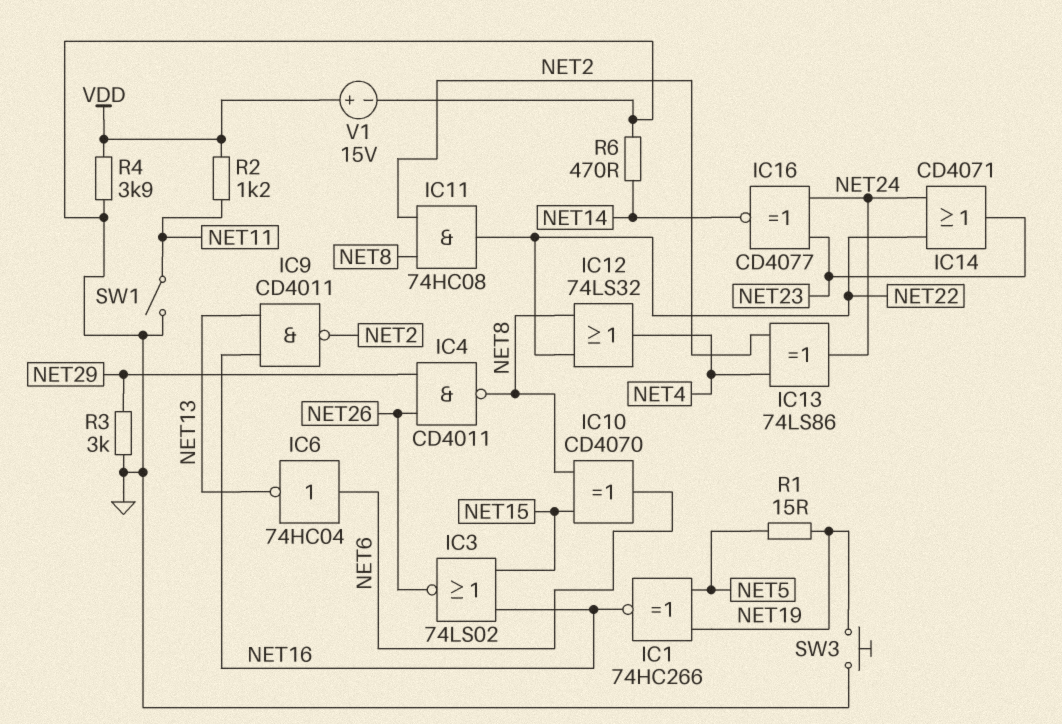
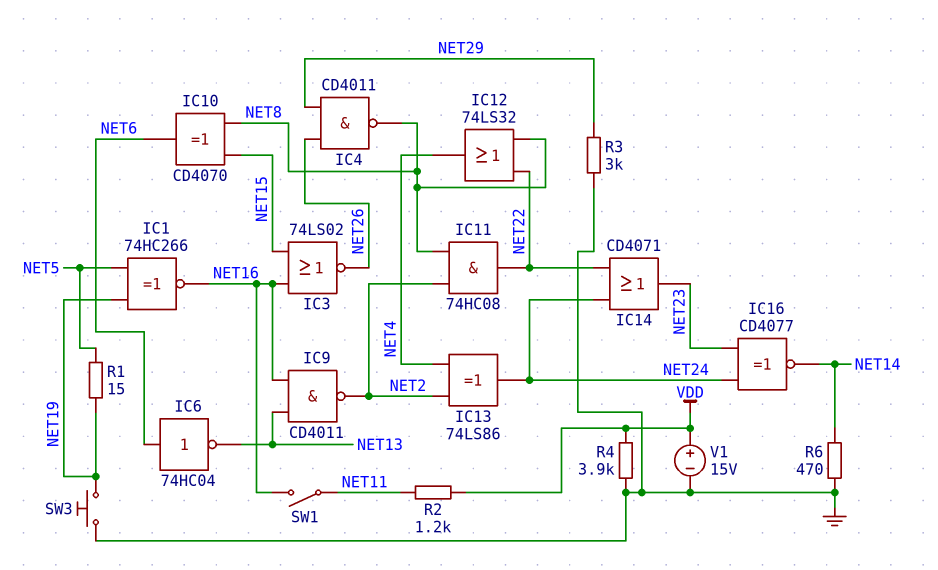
SW1: switch (GND, NET11) -> switch (NET11, NET16)

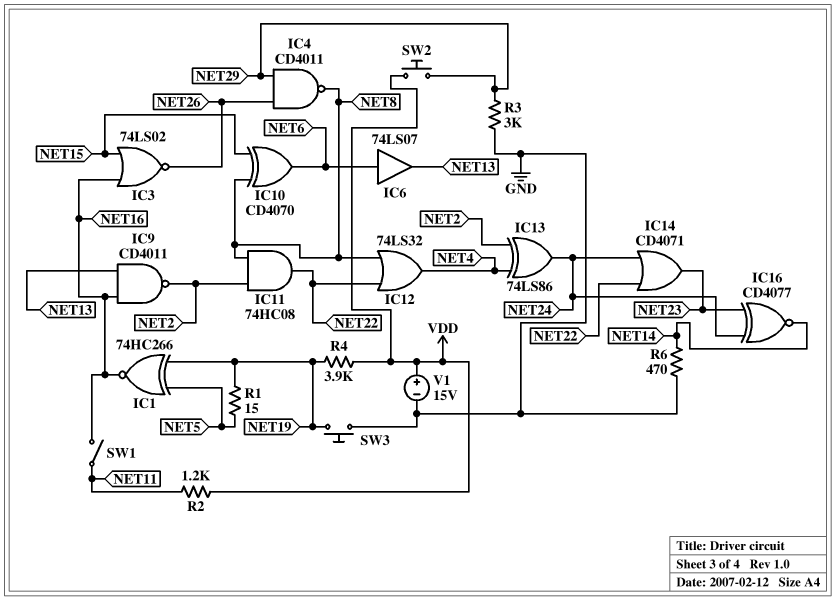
IC6: NOT 74HC04 (in NET6, out NET13) -> buffer 74LS07 (in NET6, out NET13)
R4: 3.9k (GND, VDD) -> 3.9k (NET19, VDD)
SW2: none -> button (NET29, VDD)

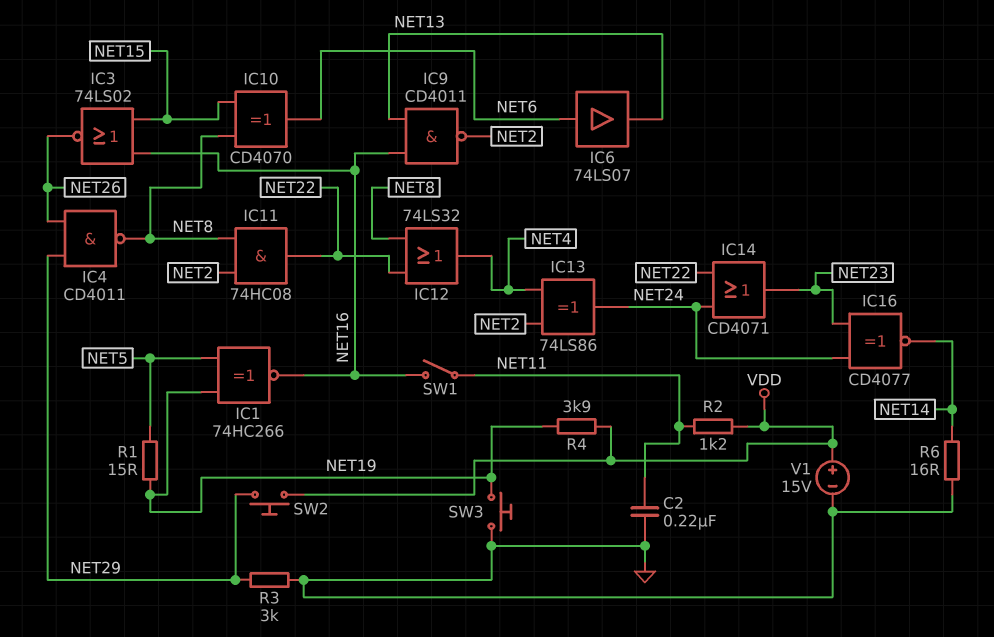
C2: none -> 220nF (GND, NET11)
R6: 470 (GND, NET14) -> 16 (GND, NET14)

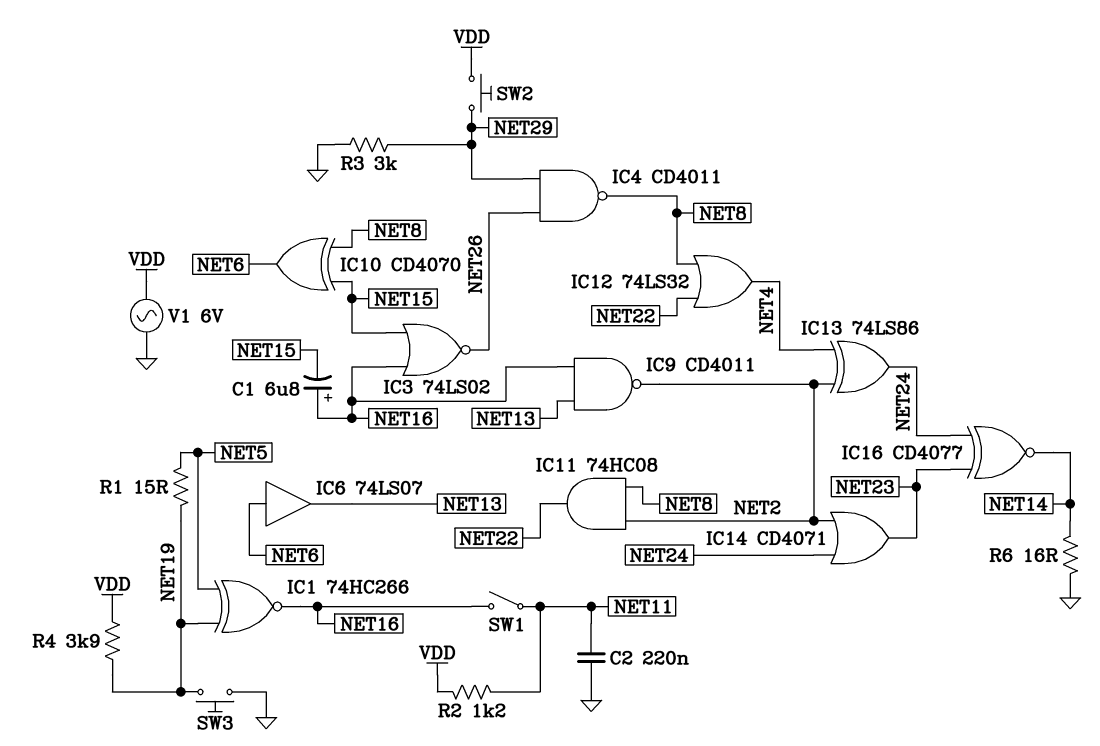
C1: none -> 6.8uF (plus NET16, minus NET15)
IC14: OR CD4071 (in NET22, in NET24, out NET23) -> OR CD4071 (in NET2, in NET24, out NET23)
V1: 15V (plus VDD, minus GND) -> AC 6V (GND, VDD)

